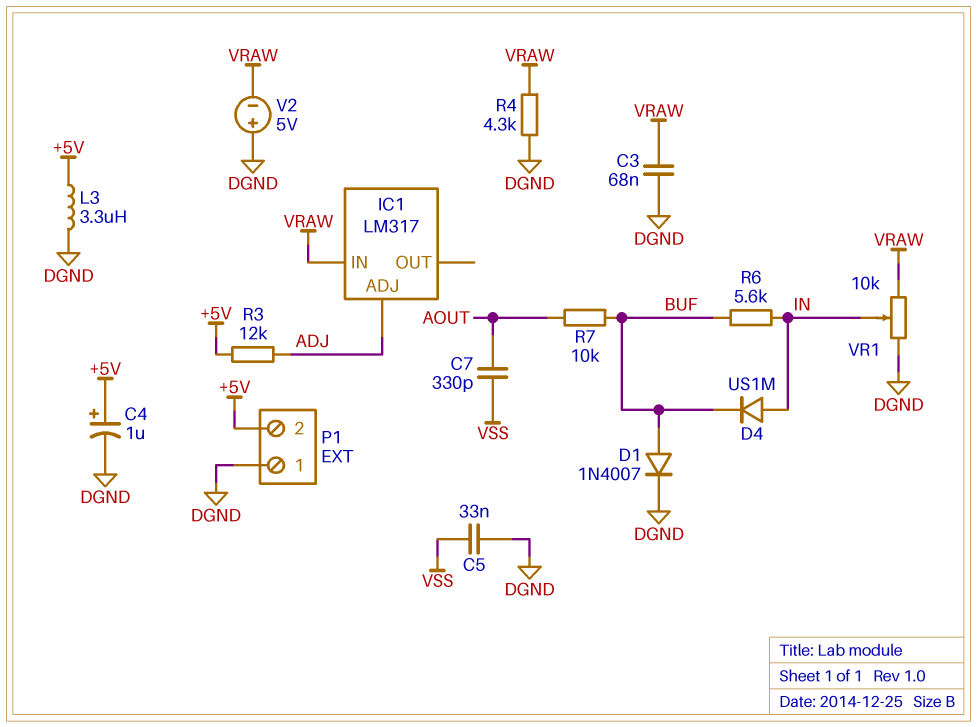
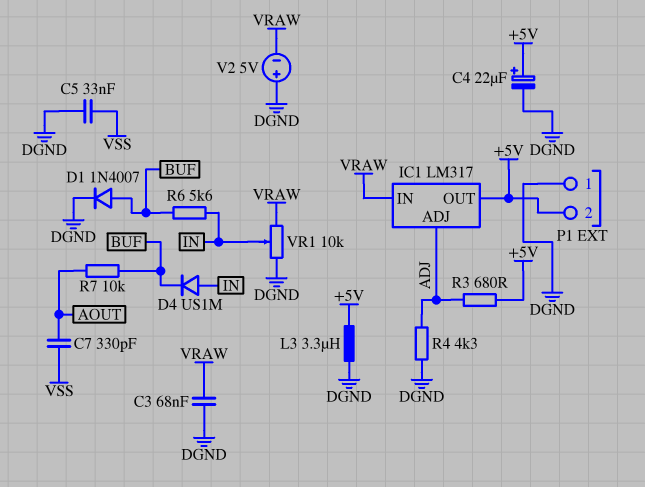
C4: 1uF (plus +5V, minus DGND) -> 22uF (plus +5V, minus DGND)
IC1 pin OUT: none -> +5V
R3: 12k (+5V, ADJ) -> 680 (+5V, ADJ)
R4: 4.3k (DGND, VRAW) -> 4.3k (ADJ, DGND)

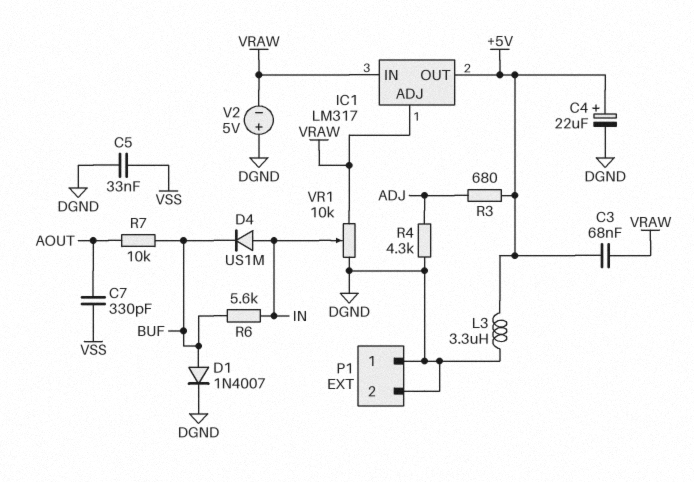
C3: 68nF (DGND, VRAW) -> 68nF (+5V, VRAW)
IC1 pin ADJ: ADJ -> VRAW
P1 pin 2: +5V -> DGND

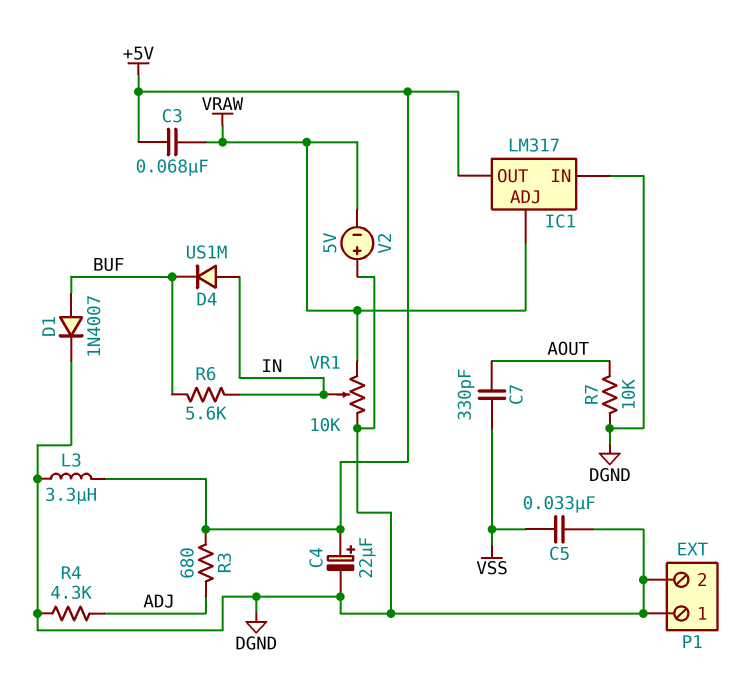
IC1 pin IN: VRAW -> DGND
R7: 10k (AOUT, BUF) -> 10k (AOUT, DGND)

